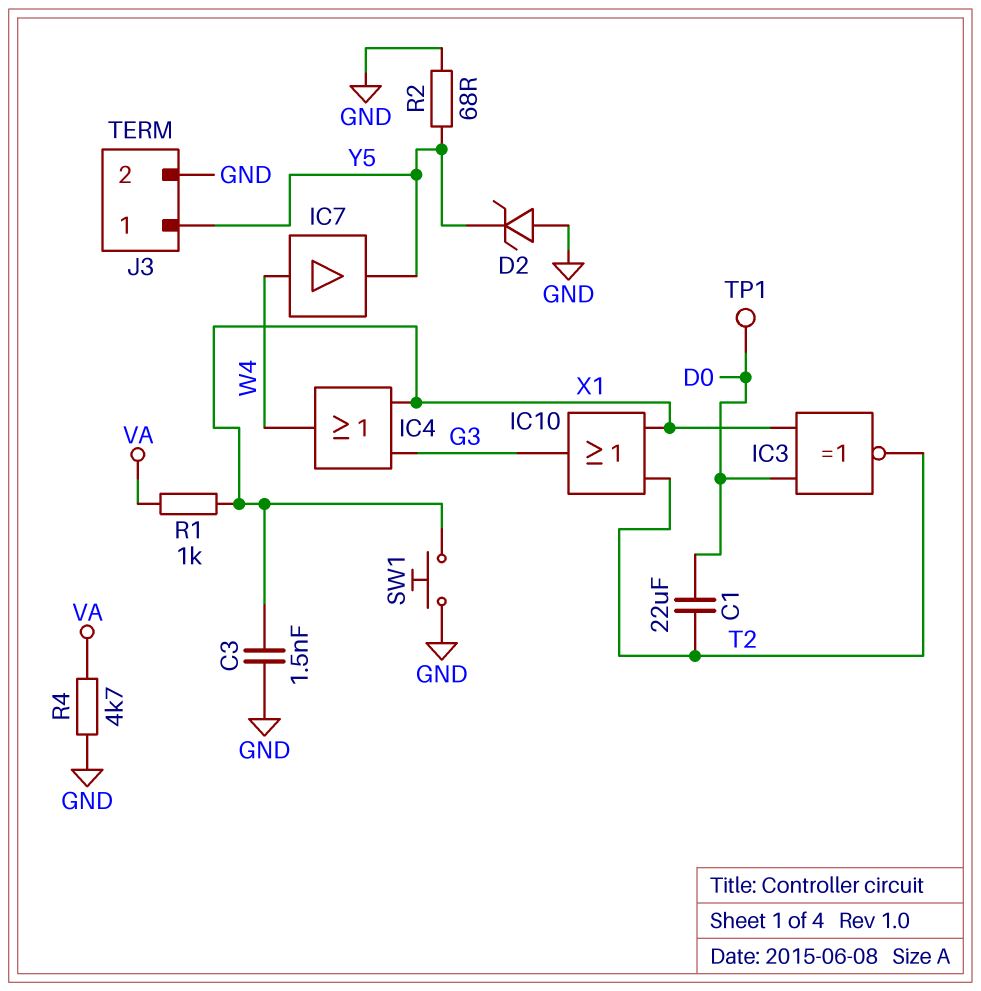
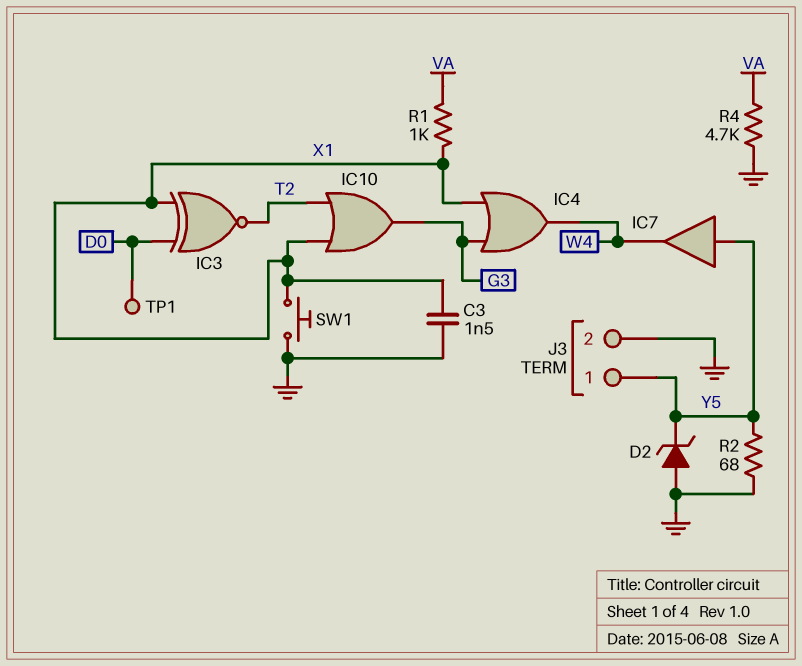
C1: 22uF (D0, T2) -> none
IC7: buffer (in W4, out Y5) -> buffer (in Y5, out W4)

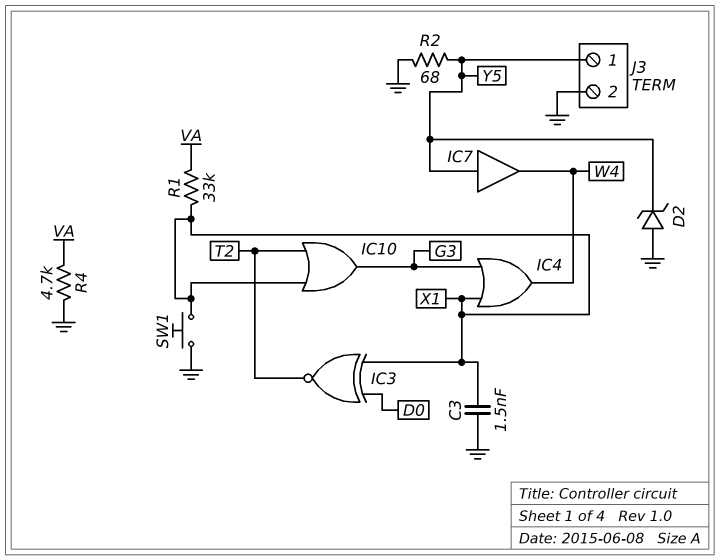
R1: 1k (VA, X1) -> 33k (VA, X1)
TP1: test point (D0) -> none

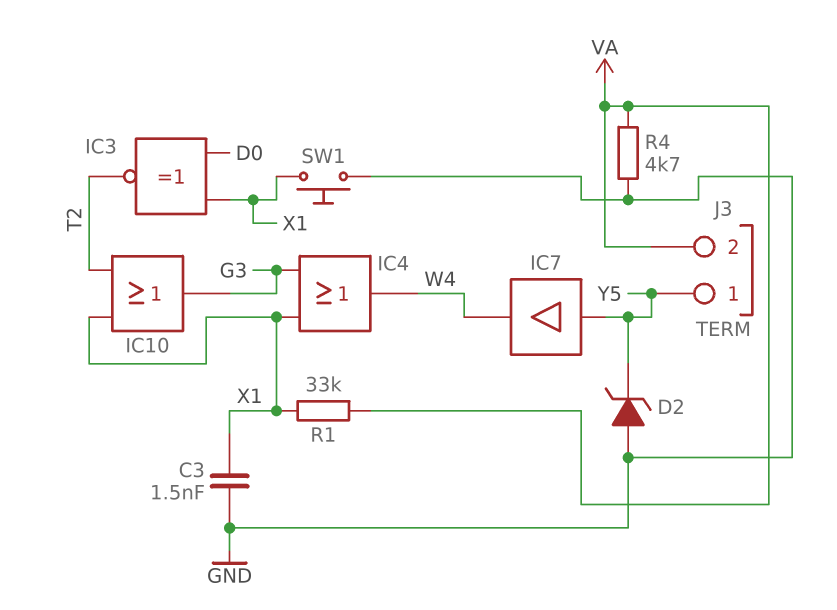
J3 pin 2: GND -> VA
R2: 68 (GND, Y5) -> none

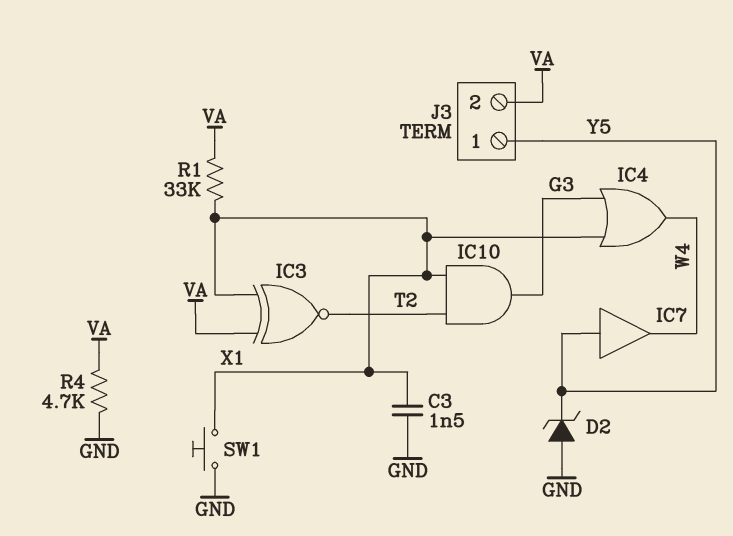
IC3: XNOR (in D0, in X1, out T2) -> XNOR (in VA, in X1, out T2)
IC10: OR (in T2, in X1, out G3) -> AND (in T2, in X1, out G3)

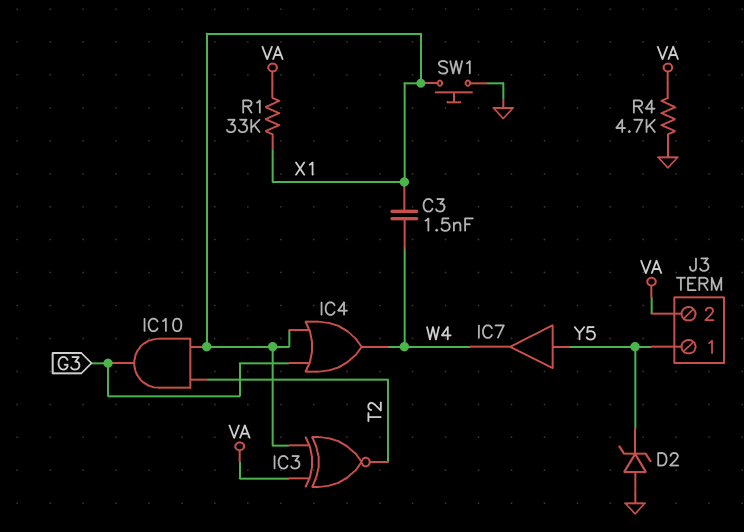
C3: 1.5nF (GND, X1) -> 1.5nF (W4, X1)

